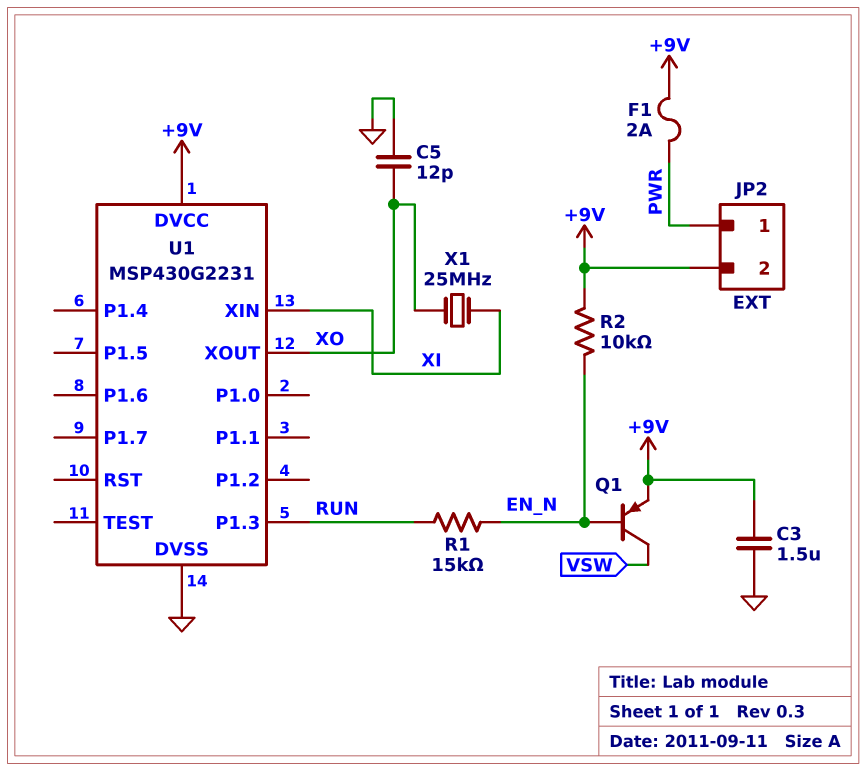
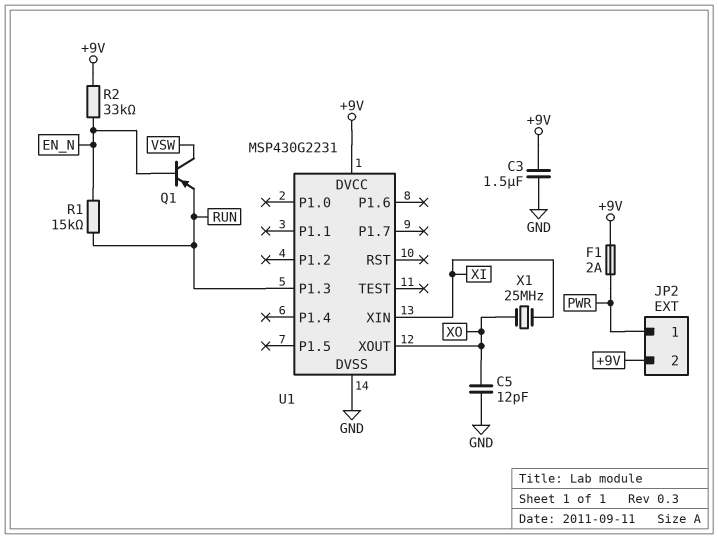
Q1: PNP (B EN_N, C VSW, E +9V) -> PNP (B EN_N, C VSW, E RUN)
R2: 10k (+9V, EN_N) -> 33k (+9V, EN_N)

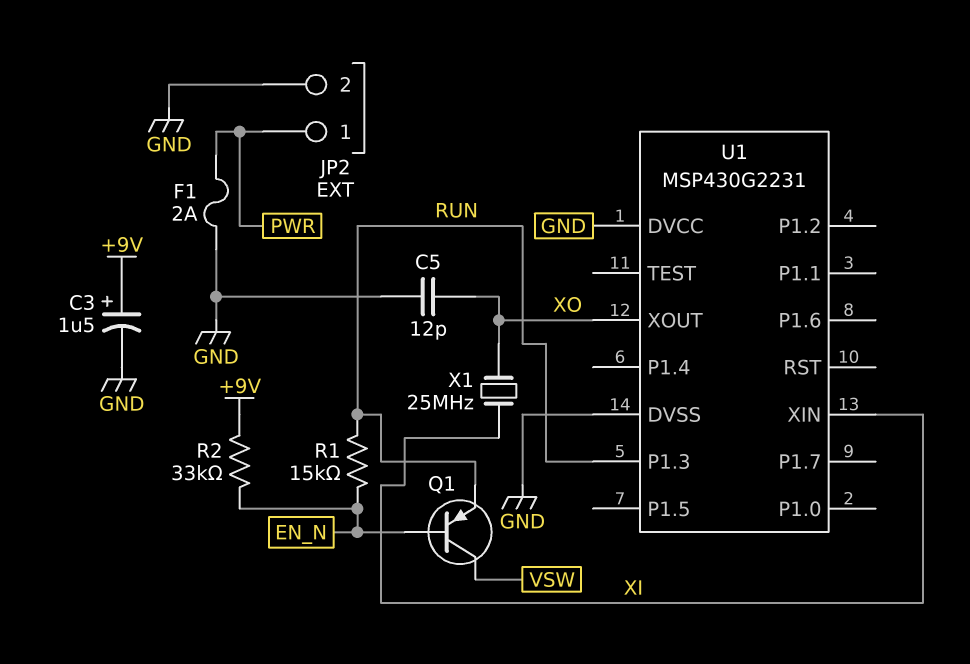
C3: 1.5uF (+9V, GND) -> 1.5uF (plus +9V, minus GND)
F1: 2A (+9V, PWR) -> 2A (GND, PWR)
JP2 pin 2: +9V -> GND
U1 pin DVCC: +9V -> GND

